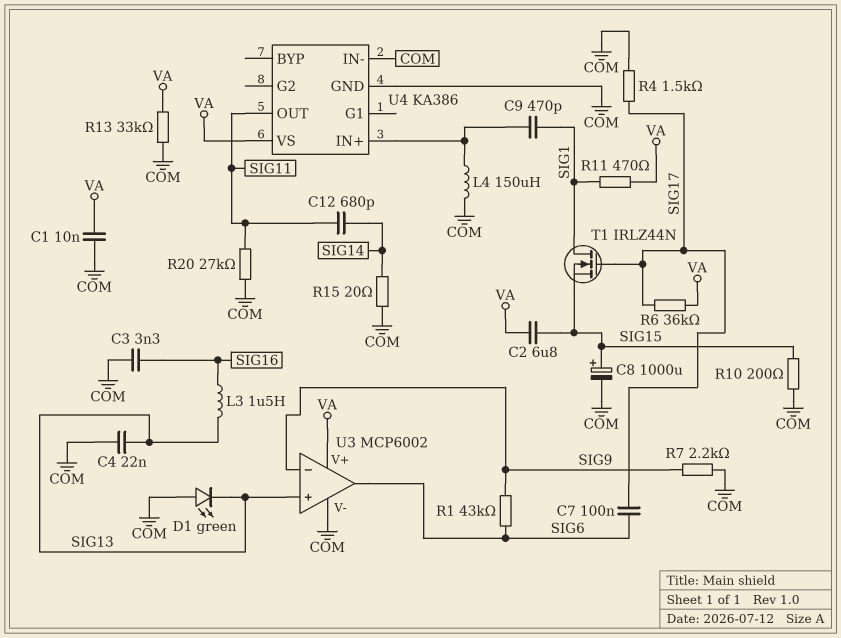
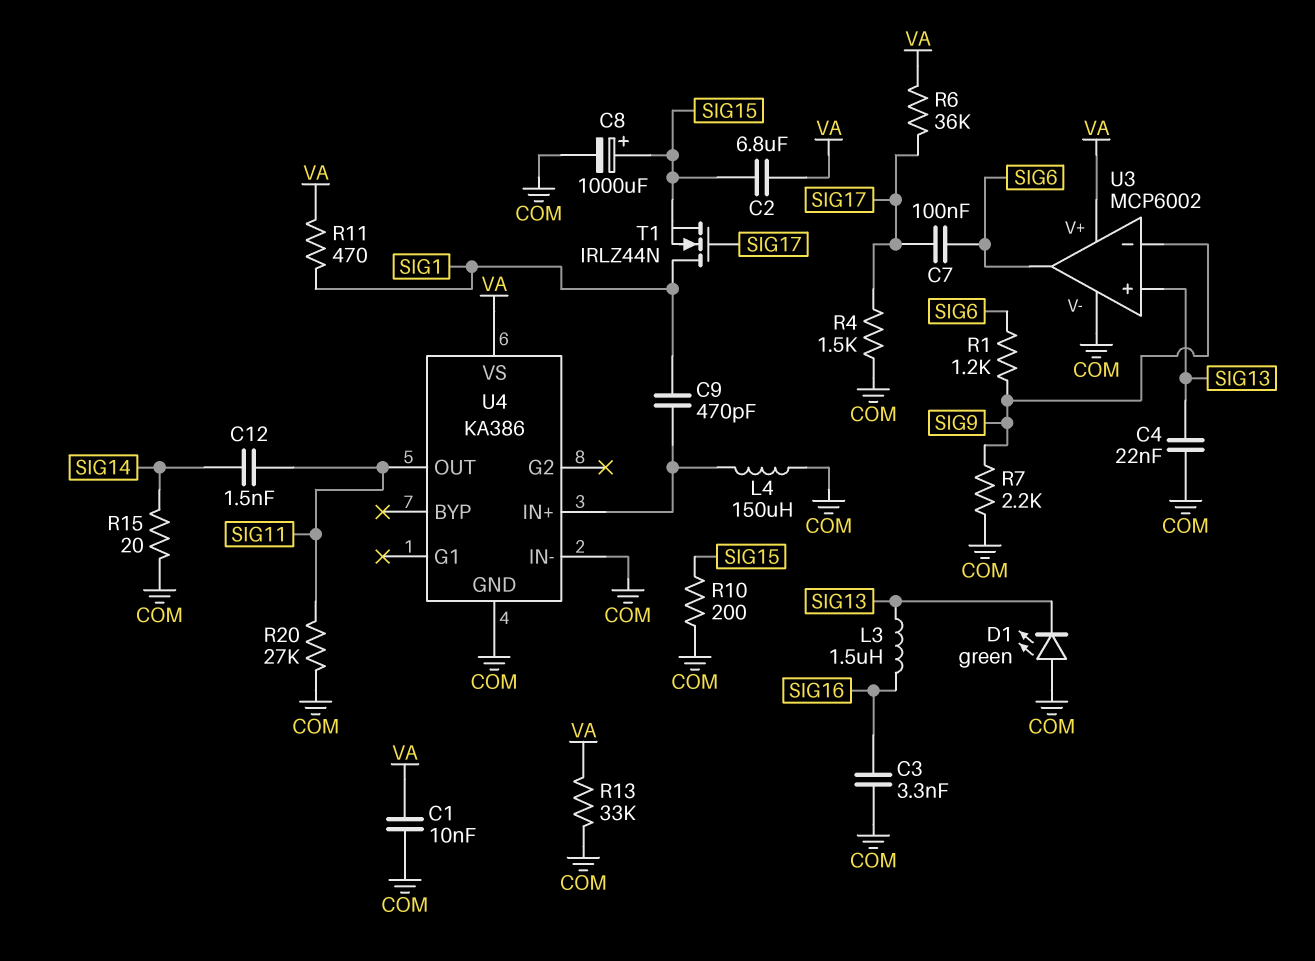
C12: 680pF (SIG11, SIG14) -> 1.5nF (SIG11, SIG14)
R1: 43k (SIG6, SIG9) -> 1.2k (SIG6, SIG9)

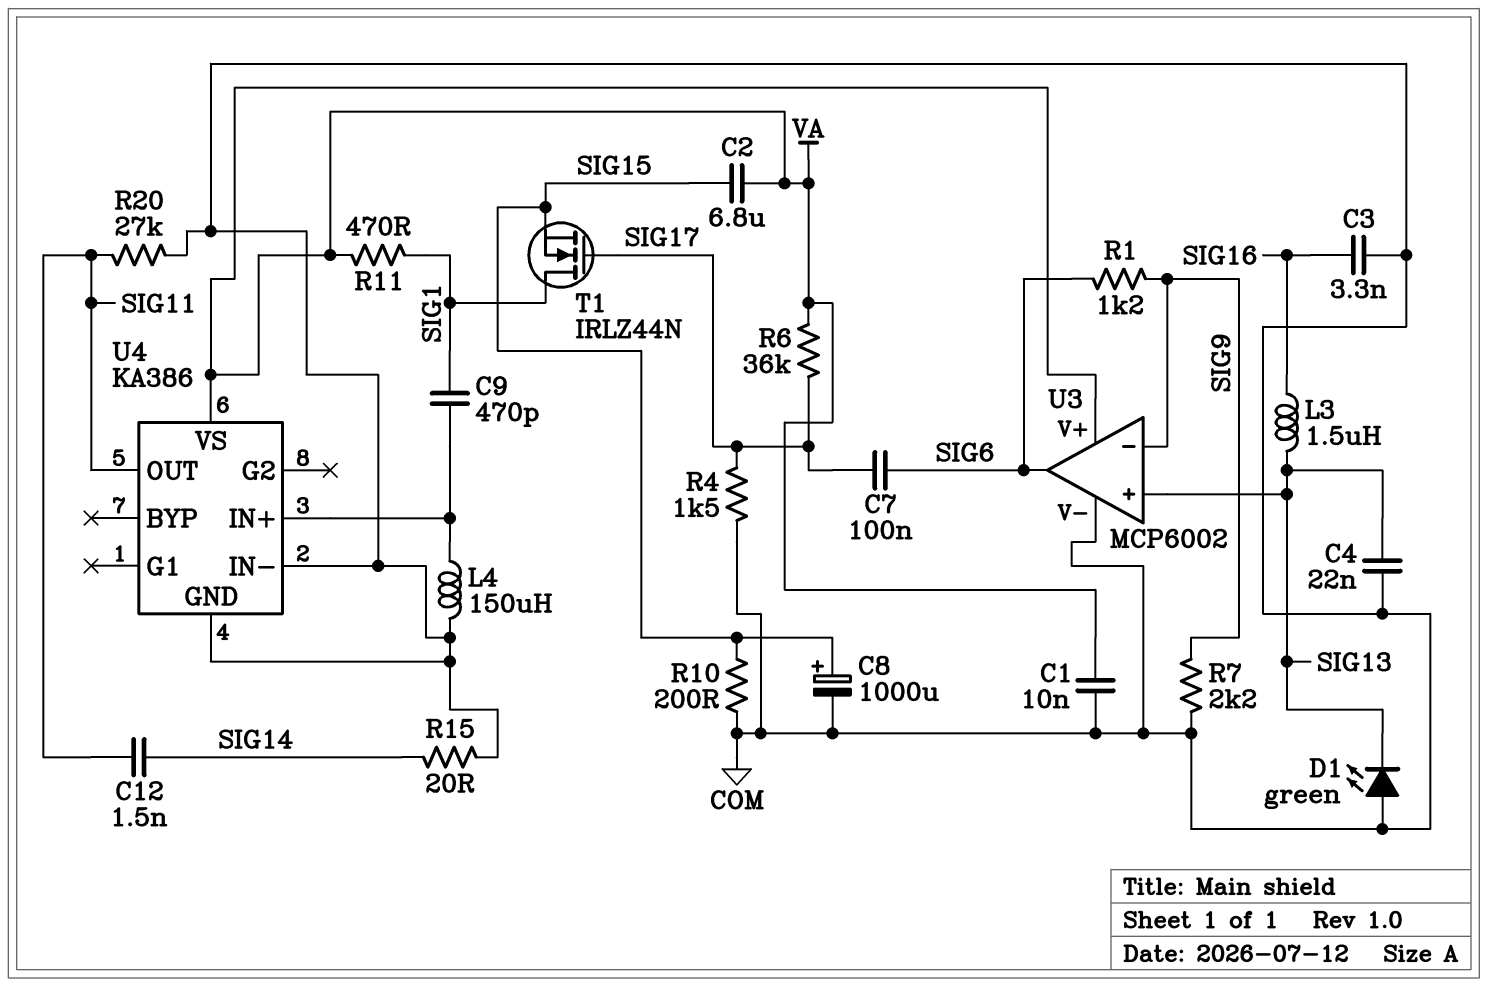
R13: 33k (COM, VA) -> none

